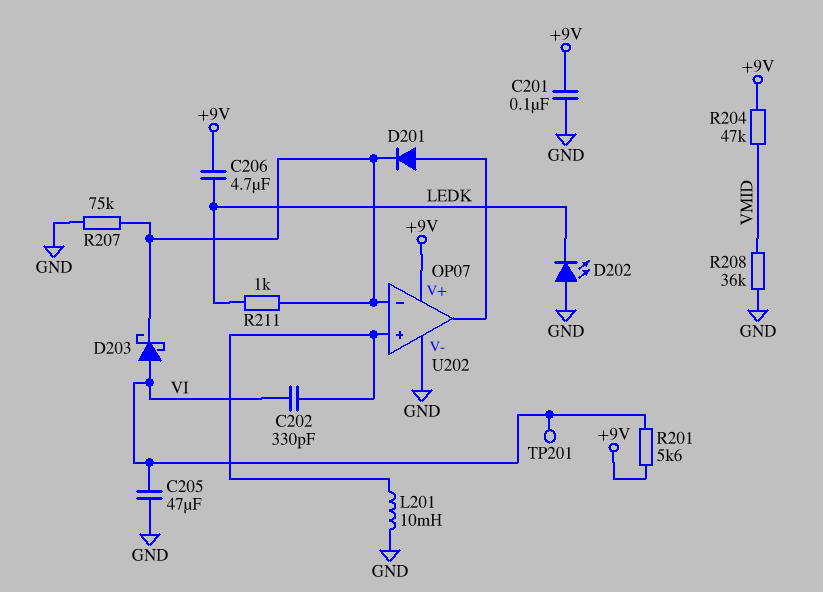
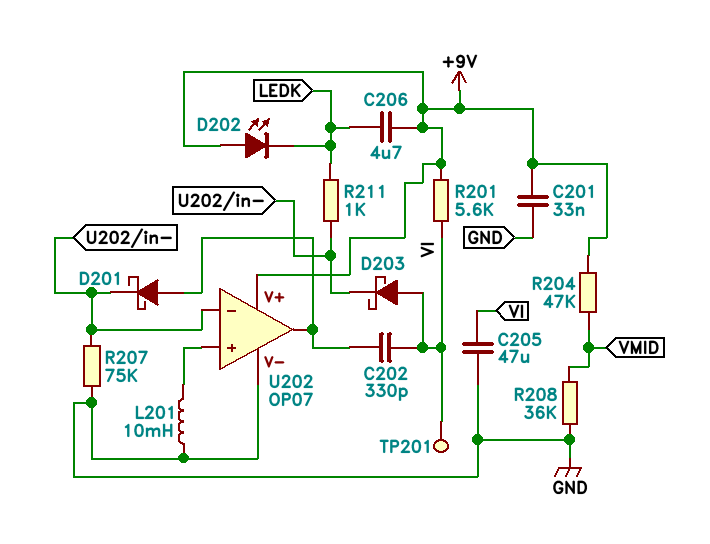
C201: 100nF (+9V, GND) -> 33nF (+9V, GND)
C202: 330pF (U202/in+, VI) -> 330pF (U202/out, VI)
D201: diode (A U202/out, K U202/in-) -> schottky (A U202/out, K U202/in-)
D202: LED (A GND, K LEDK) -> LED (A +9V, K LEDK)

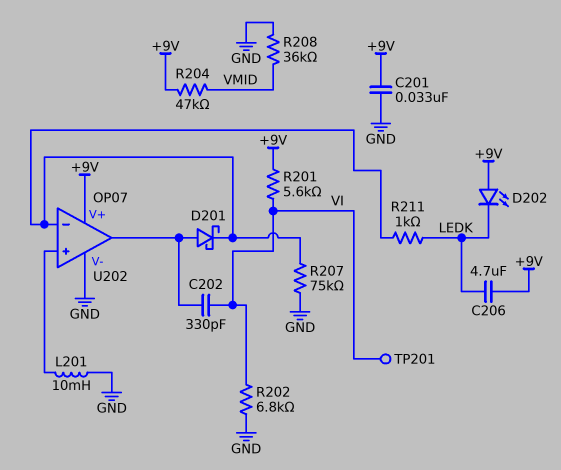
C205: 47uF (GND, VI) -> none
D203: schottky (A VI, K U202/in-) -> none
R202: none -> 6.8k (GND, VI)

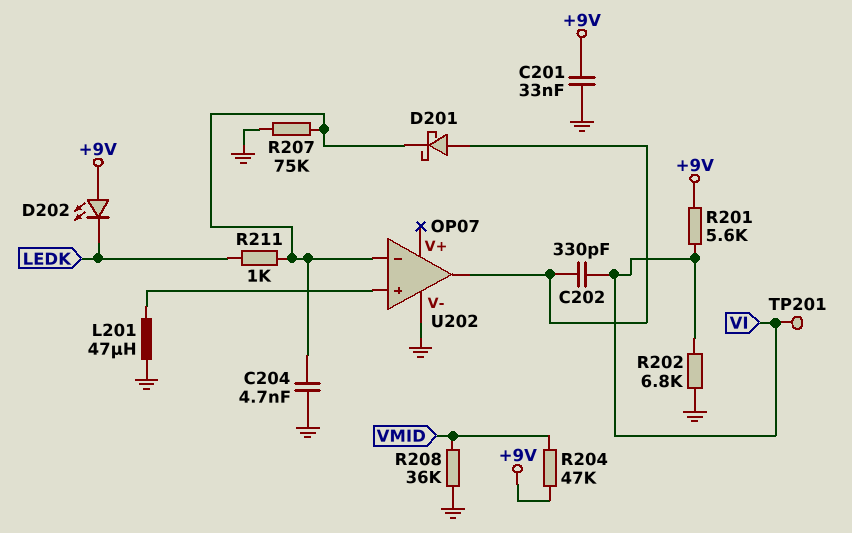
C204: none -> 4.7nF (GND, U202/in-)
C206: 4.7uF (+9V, LEDK) -> none
L201: 10mH (GND, U202/in+) -> 47uH (GND, U202/in+)
U202 pin V+: +9V -> none

